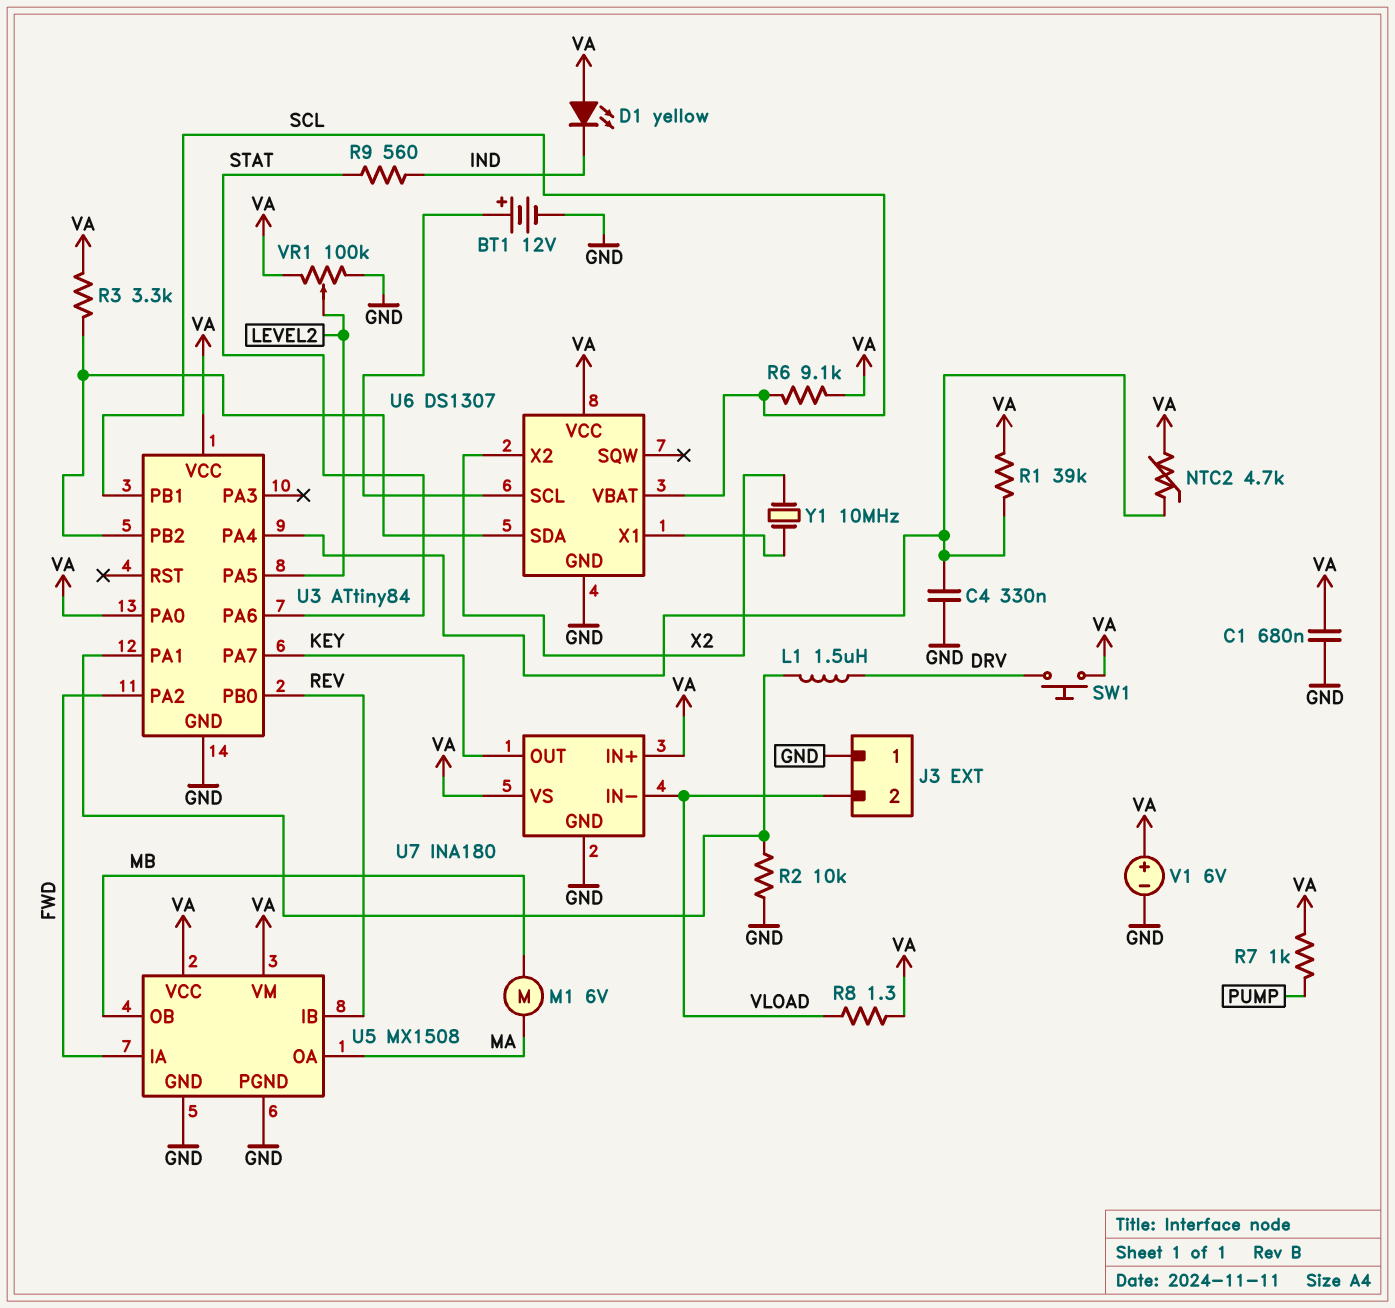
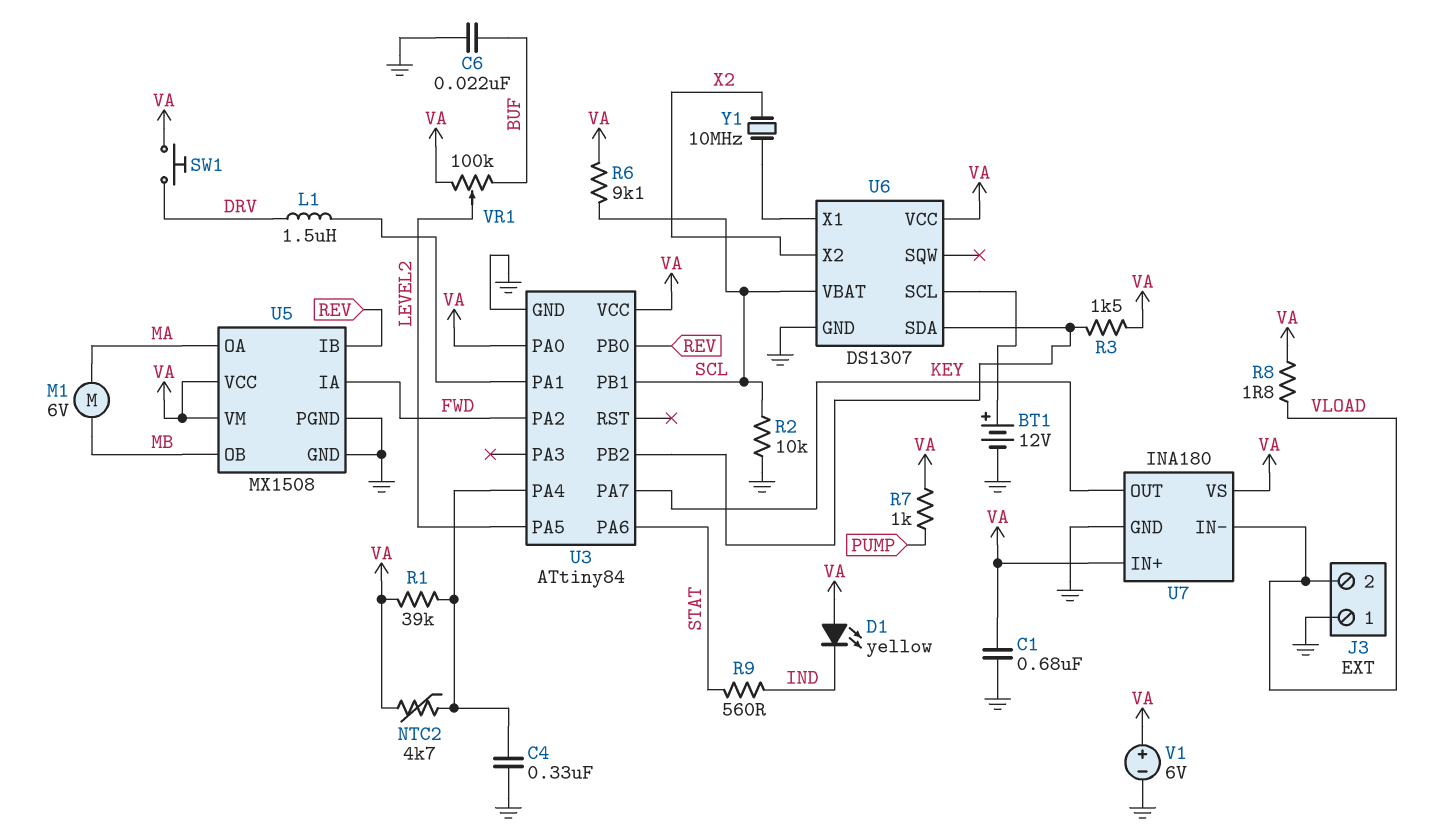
C6: none -> 22nF (BUF, GND)
R2: 10k (GND, U3/PA1) -> 10k (GND, SCL)
R3: 3.3k (U3/PB2, VA) -> 1.5k (U3/PB2, VA)
R8: 1.3 (VA, VLOAD) -> 1.8 (VA, VLOAD)
VR1: 100k (GND, VA, wiper LEVEL2) -> 100k (BUF, VA, wiper LEVEL2)

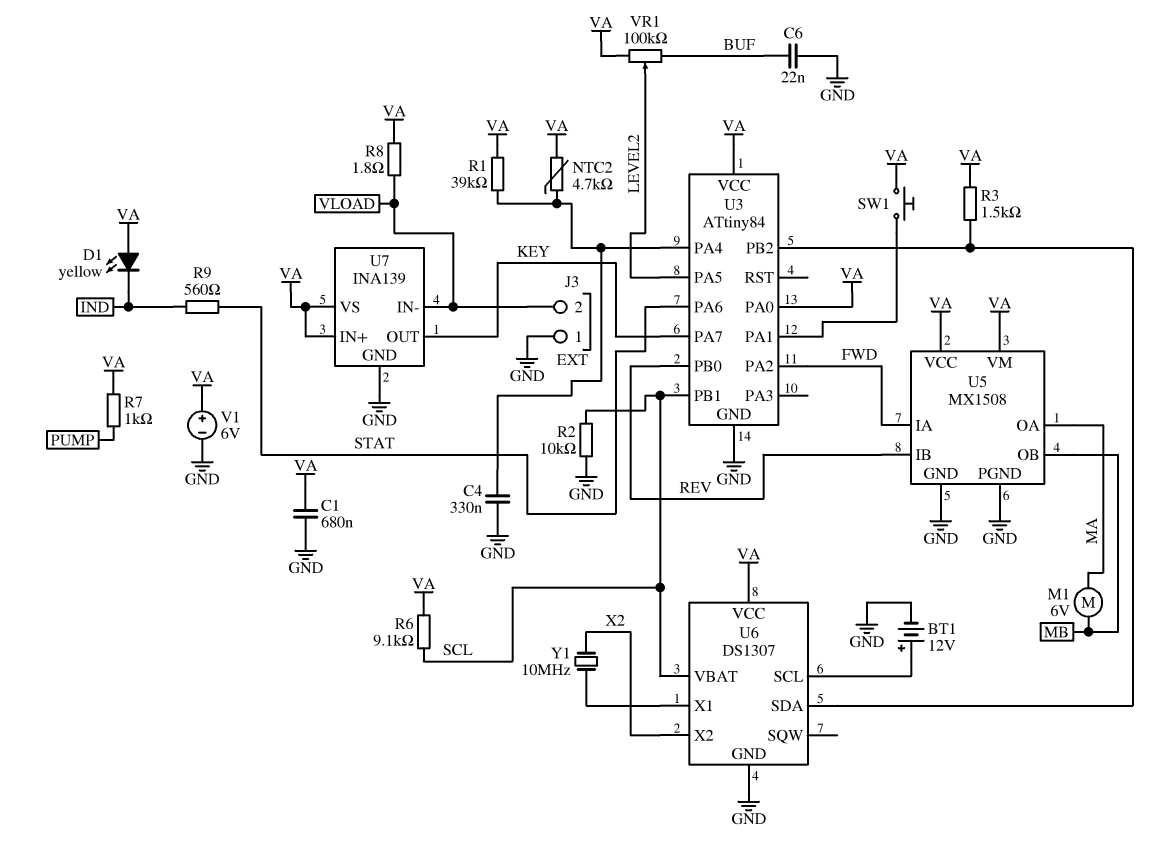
L1: 1.5uH (DRV, U3/PA1) -> none
SW1: button (DRV, VA) -> button (U3/PA1, VA)
U7: INA180 -> INA139

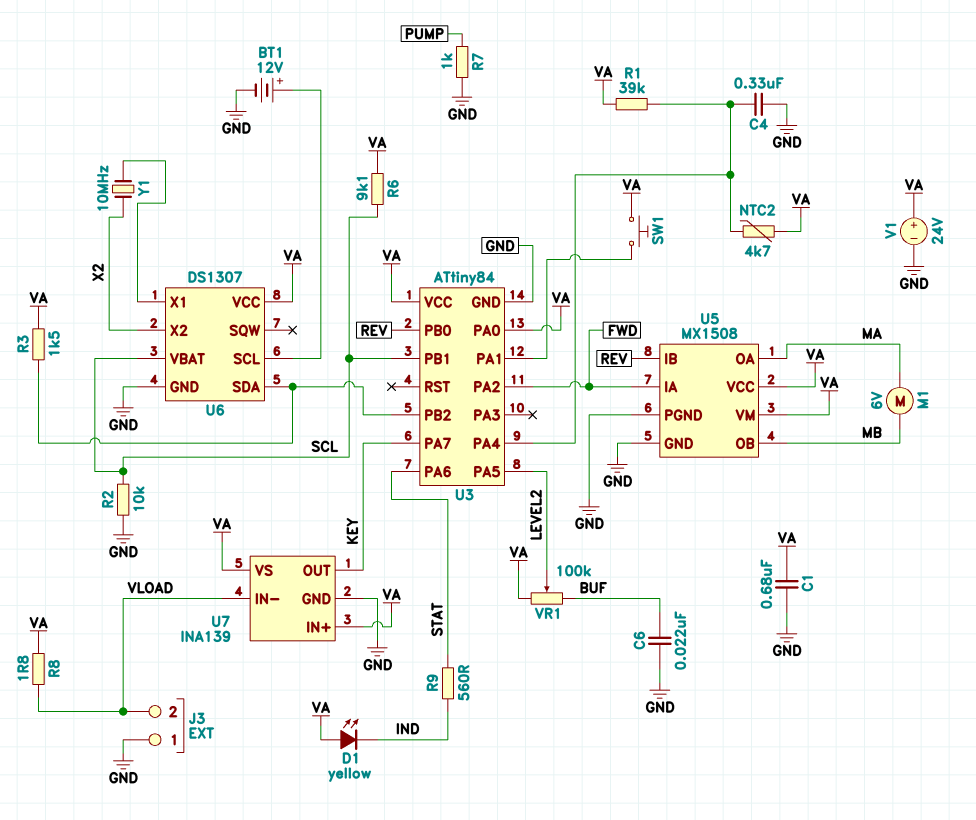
R7: 1k (PUMP, VA) -> 1k (GND, PUMP)
V1: 6V (plus VA, minus GND) -> 24V (plus VA, minus GND)

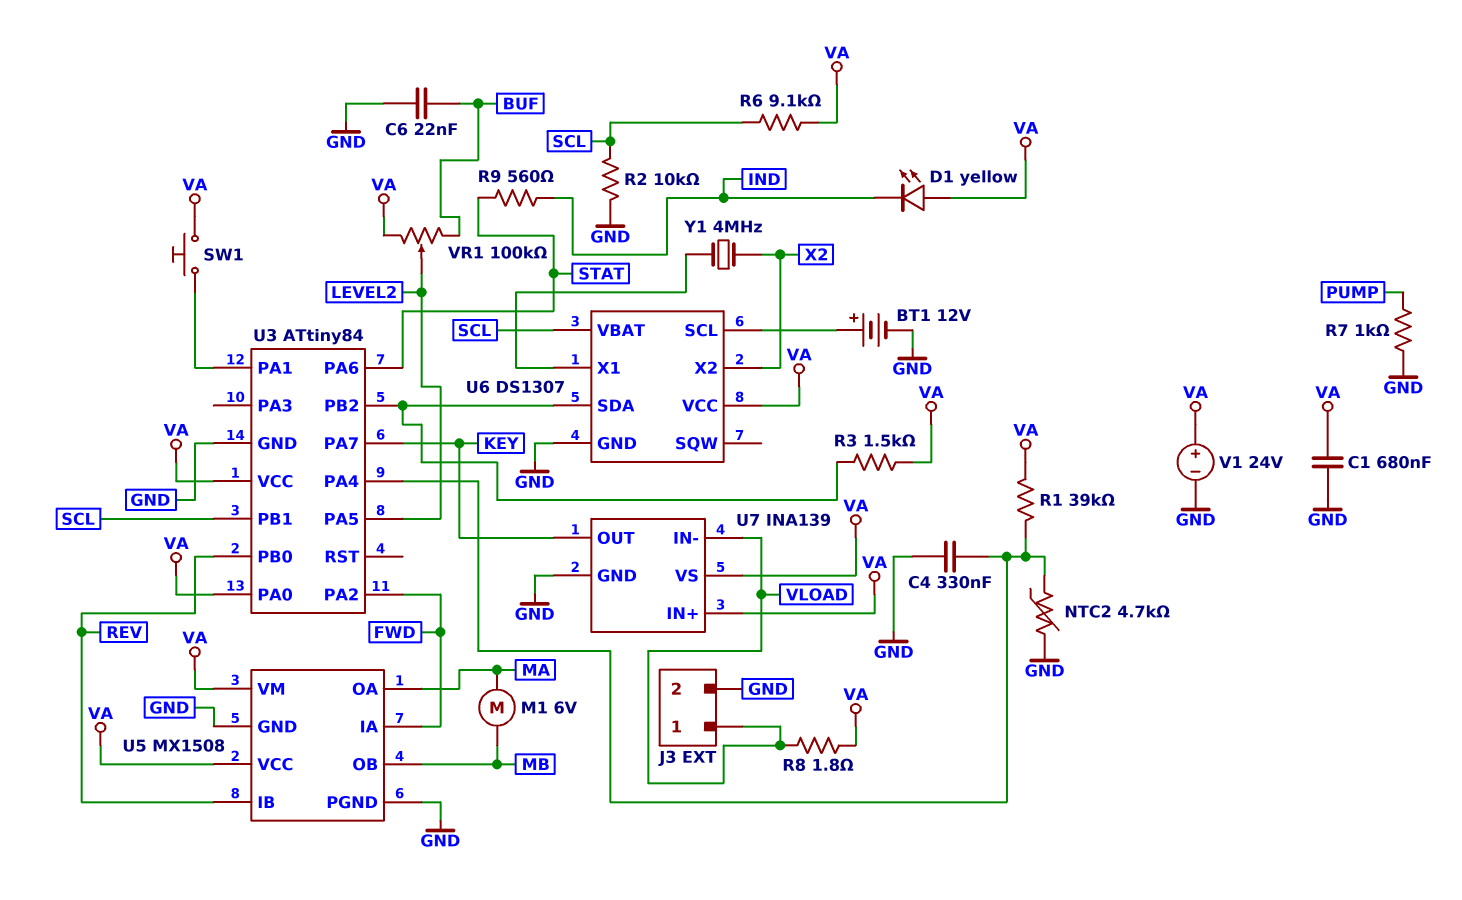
J3 pin 1: GND -> VLOAD
J3 pin 2: VLOAD -> GND
NTC2: 4.7k (U3/PA4, VA) -> 4.7k (GND, U3/PA4)
Y1: 10MHz (U6/X1, X2) -> 4MHz (U6/X1, X2)

